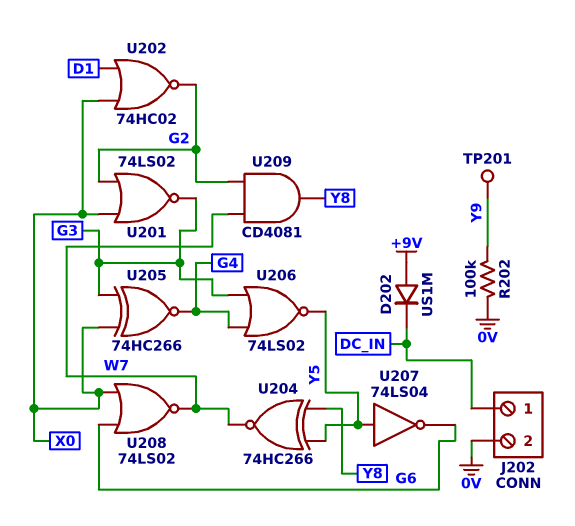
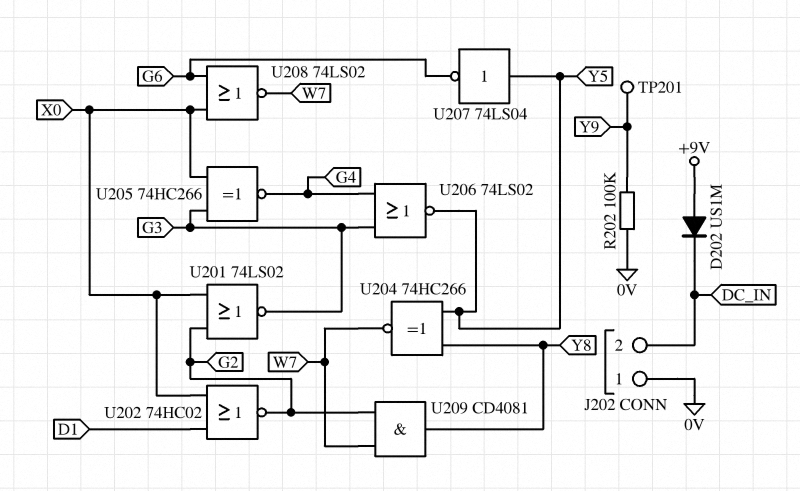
J202 pin 1: DC_IN -> 0V
J202 pin 2: 0V -> DC_IN

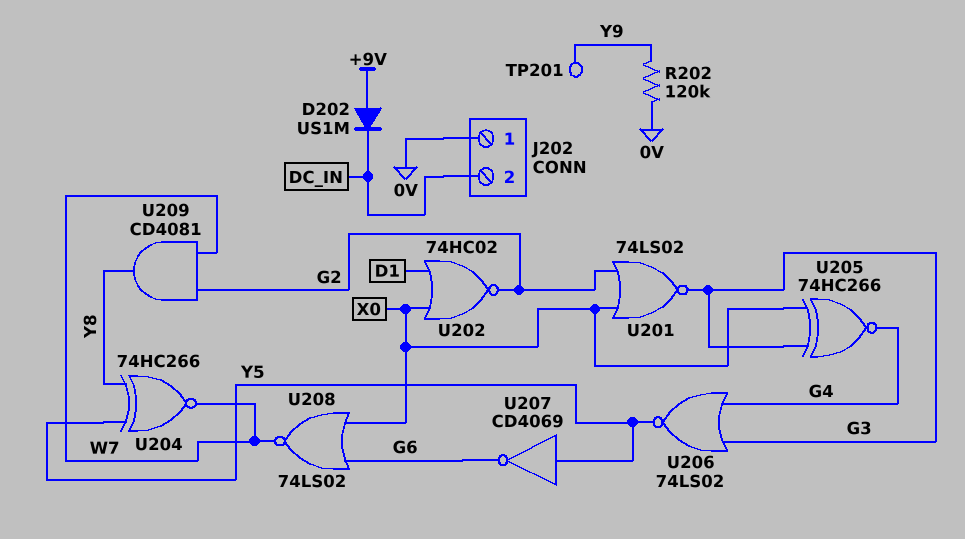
R202: 100k (0V, Y9) -> 120k (0V, Y9)
U207: NOT 74LS04 (in Y5, out G6) -> NOT CD4069 (in Y5, out G6)

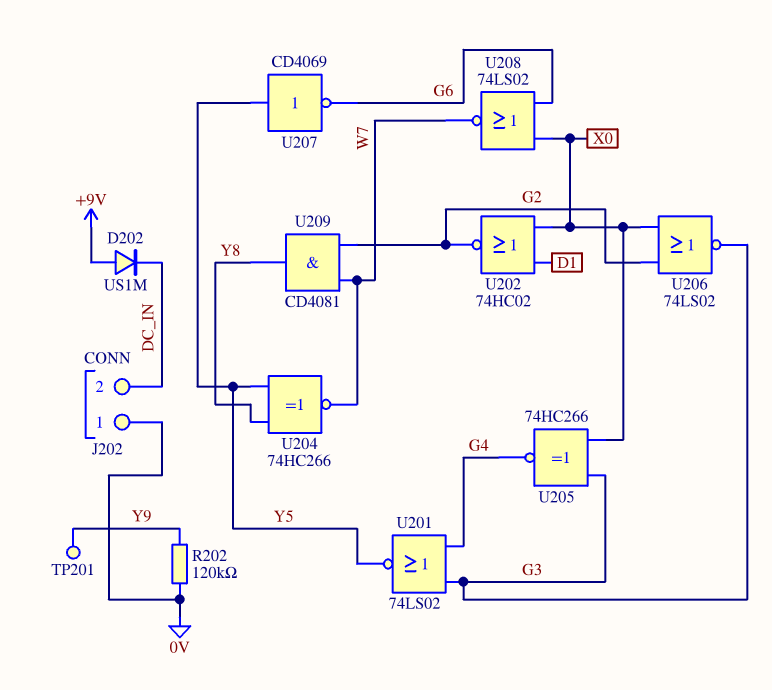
U201: NOR 74LS02 (in G2, in X0, out G3) -> NOR 74LS02 (in G3, in G4, out Y5)
U206: NOR 74LS02 (in G3, in G4, out Y5) -> NOR 74LS02 (in G2, in X0, out G3)

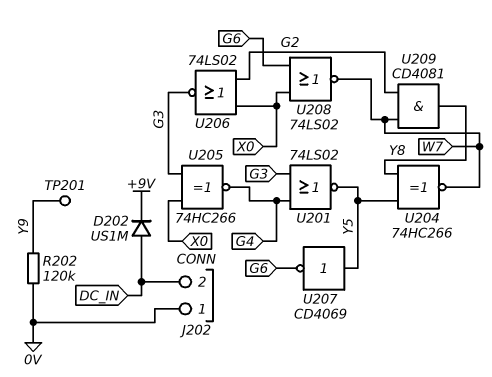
D202: diode US1M (A +9V, K DC_IN) -> diode US1M (A DC_IN, K +9V)
U202: NOR 74HC02 (in D1, in X0, out G2) -> none

